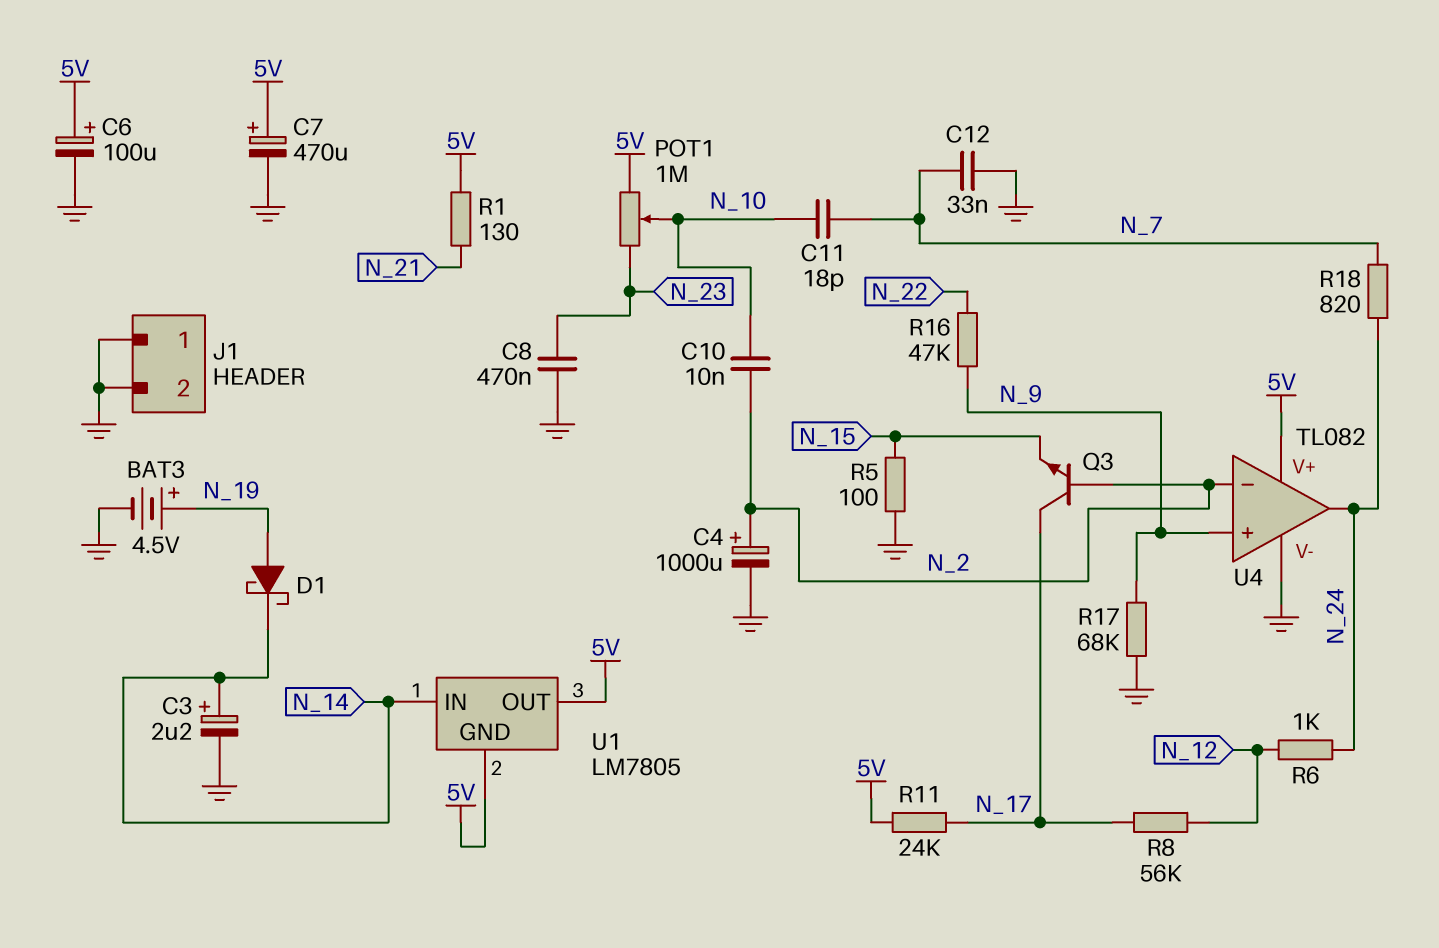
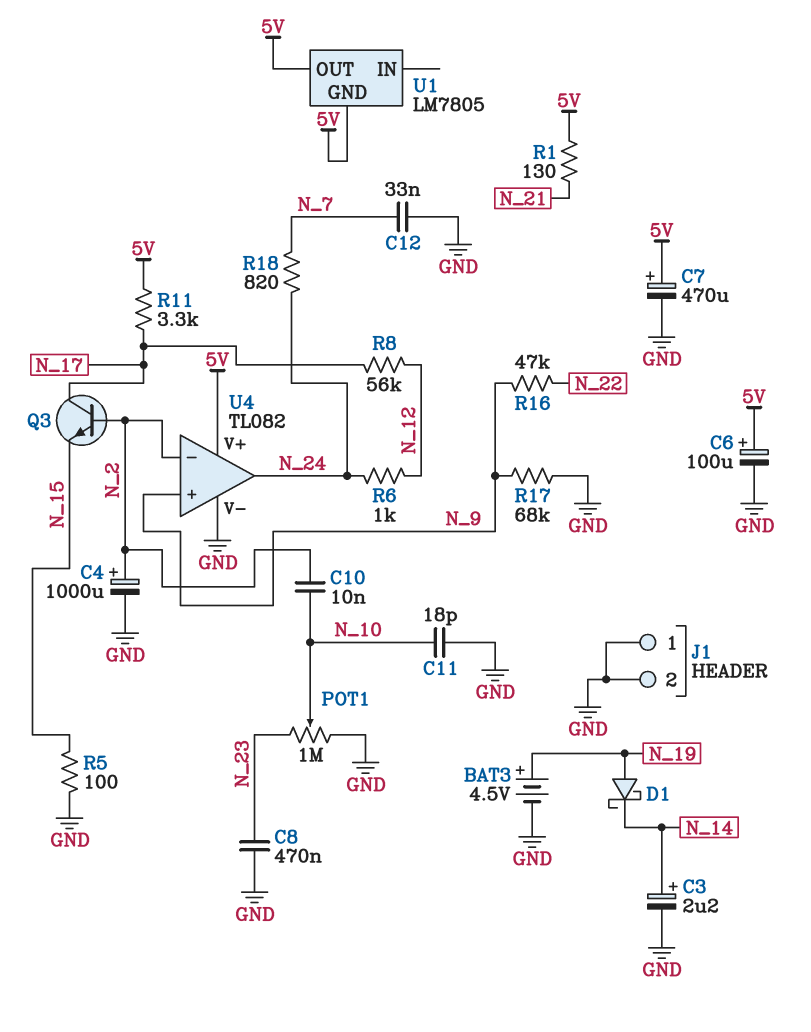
C11: 18pF (N_7, N_10) -> 18pF (GND, N_10)
POT1: 1M (5V, N_23, wiper N_10) -> 1M (GND, N_23, wiper N_10)
R11: 24k (5V, N_17) -> 3.3k (5V, N_17)
U1 pin IN: N_14 -> none

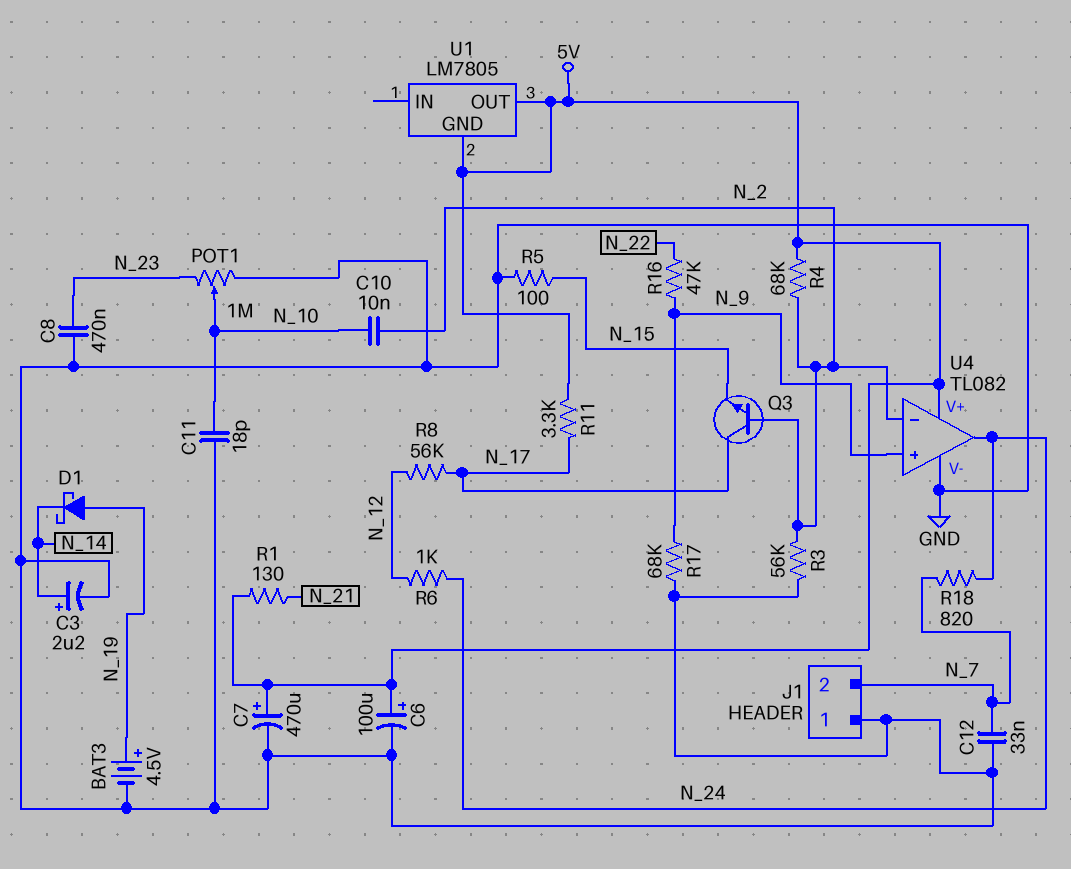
C4: 1000uF (plus N_2, minus GND) -> none
J1 pin 2: GND -> N_7
R3: none -> 56k (GND, N_2)
R4: none -> 68k (5V, N_2)

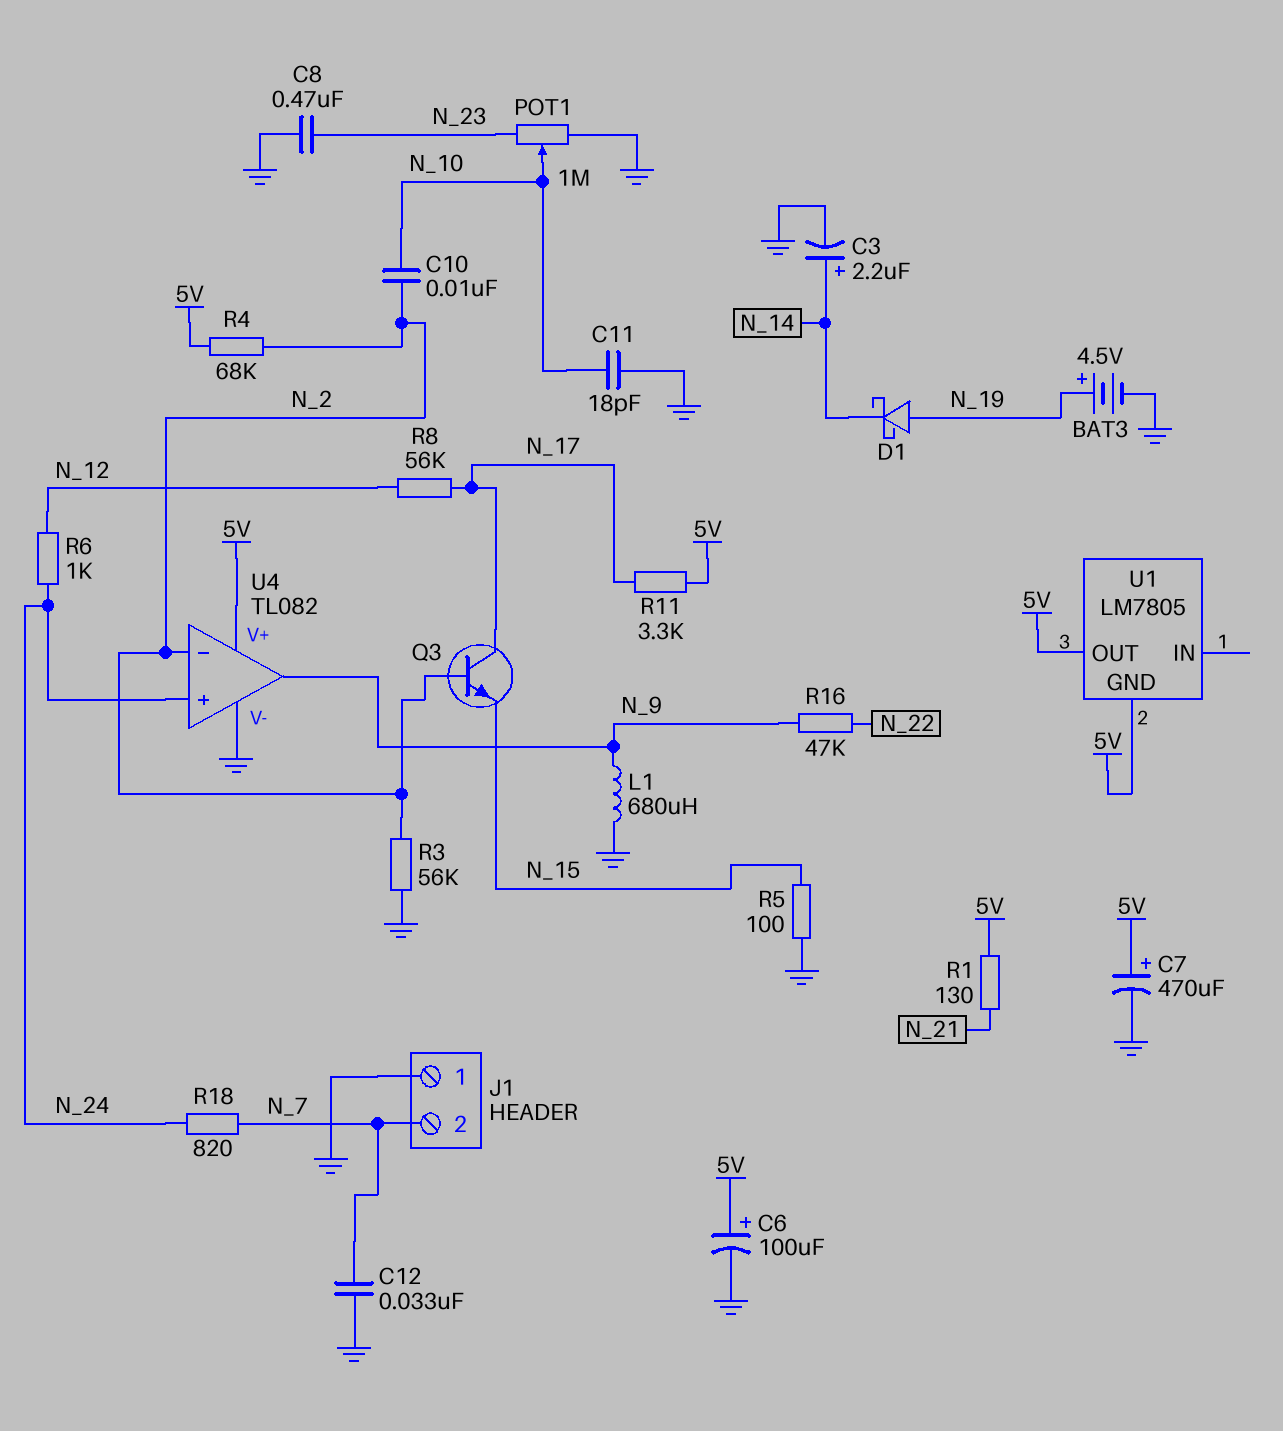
L1: none -> 680uH (GND, N_9)
R17: 68k (GND, N_9) -> none
U4 pin in+: N_9 -> N_24
U4 pin out: N_24 -> N_9

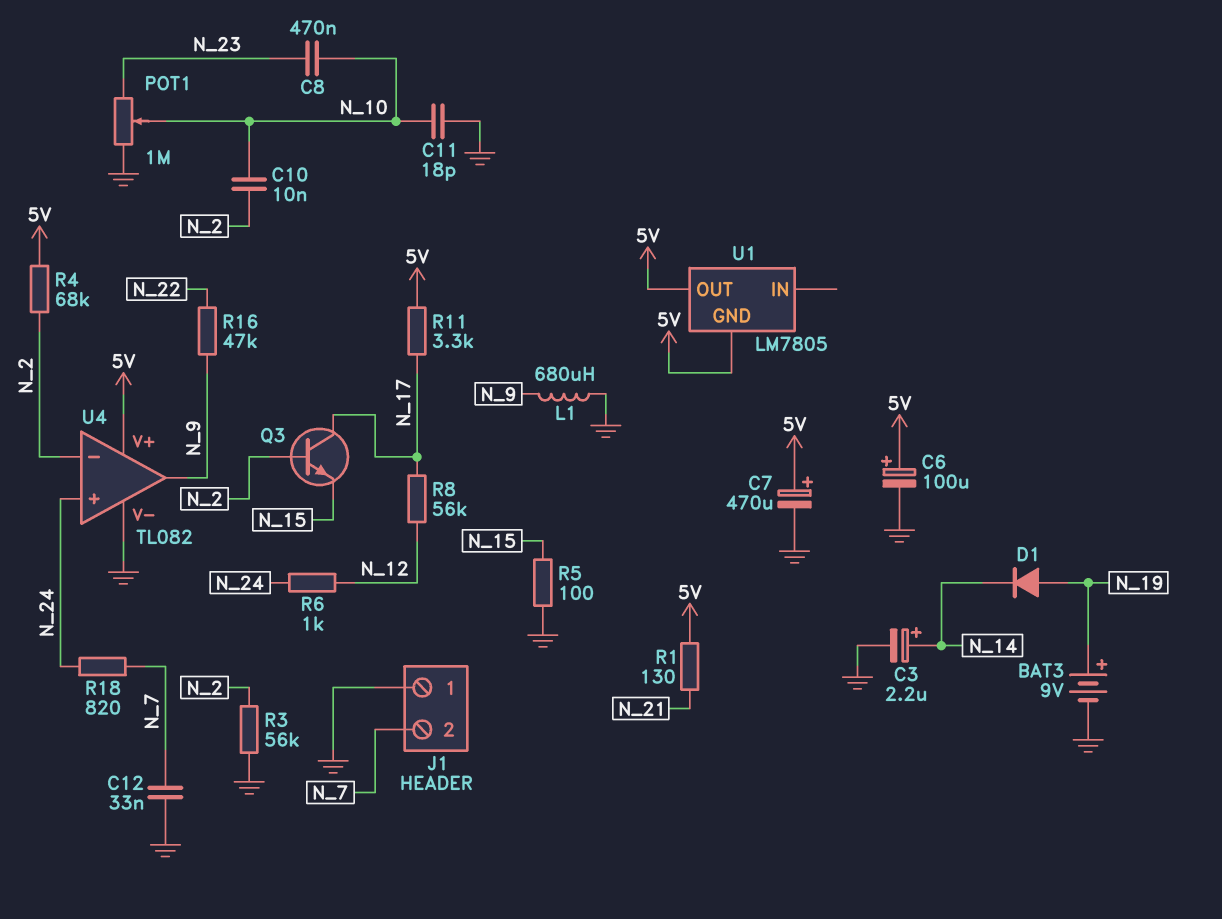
BAT3: 4.5V (plus N_19, minus GND) -> 9V (plus N_19, minus GND)
C8: 470nF (GND, N_23) -> 470nF (N_10, N_23)
D1: schottky (A N_19, K N_14) -> diode (A N_19, K N_14)

